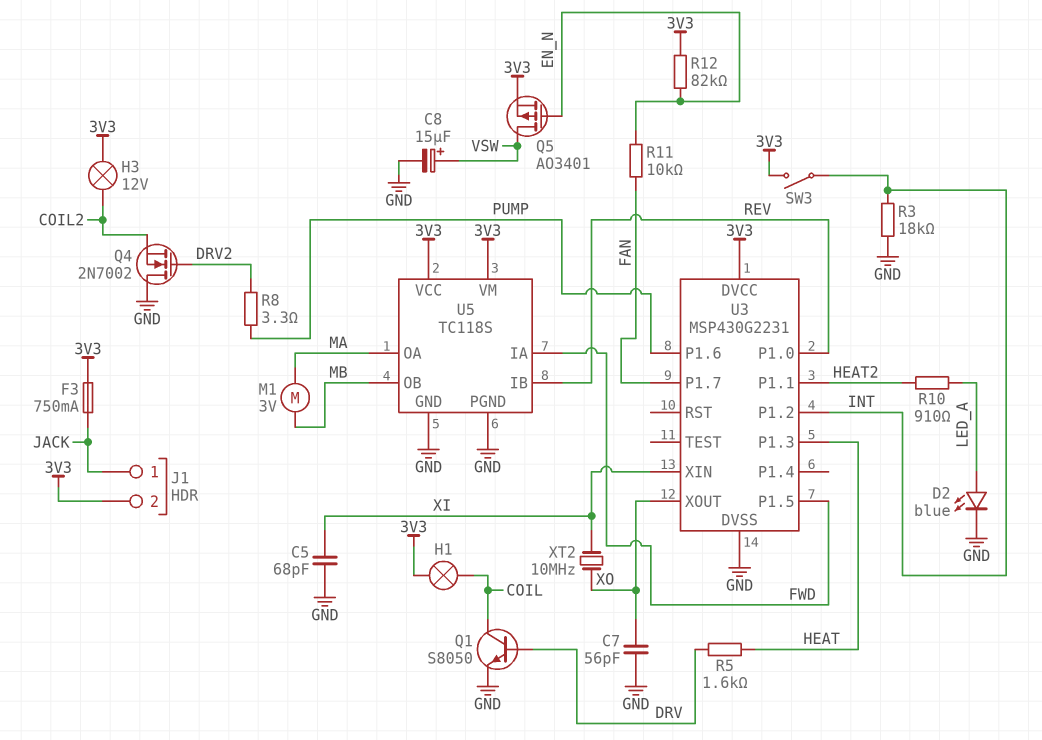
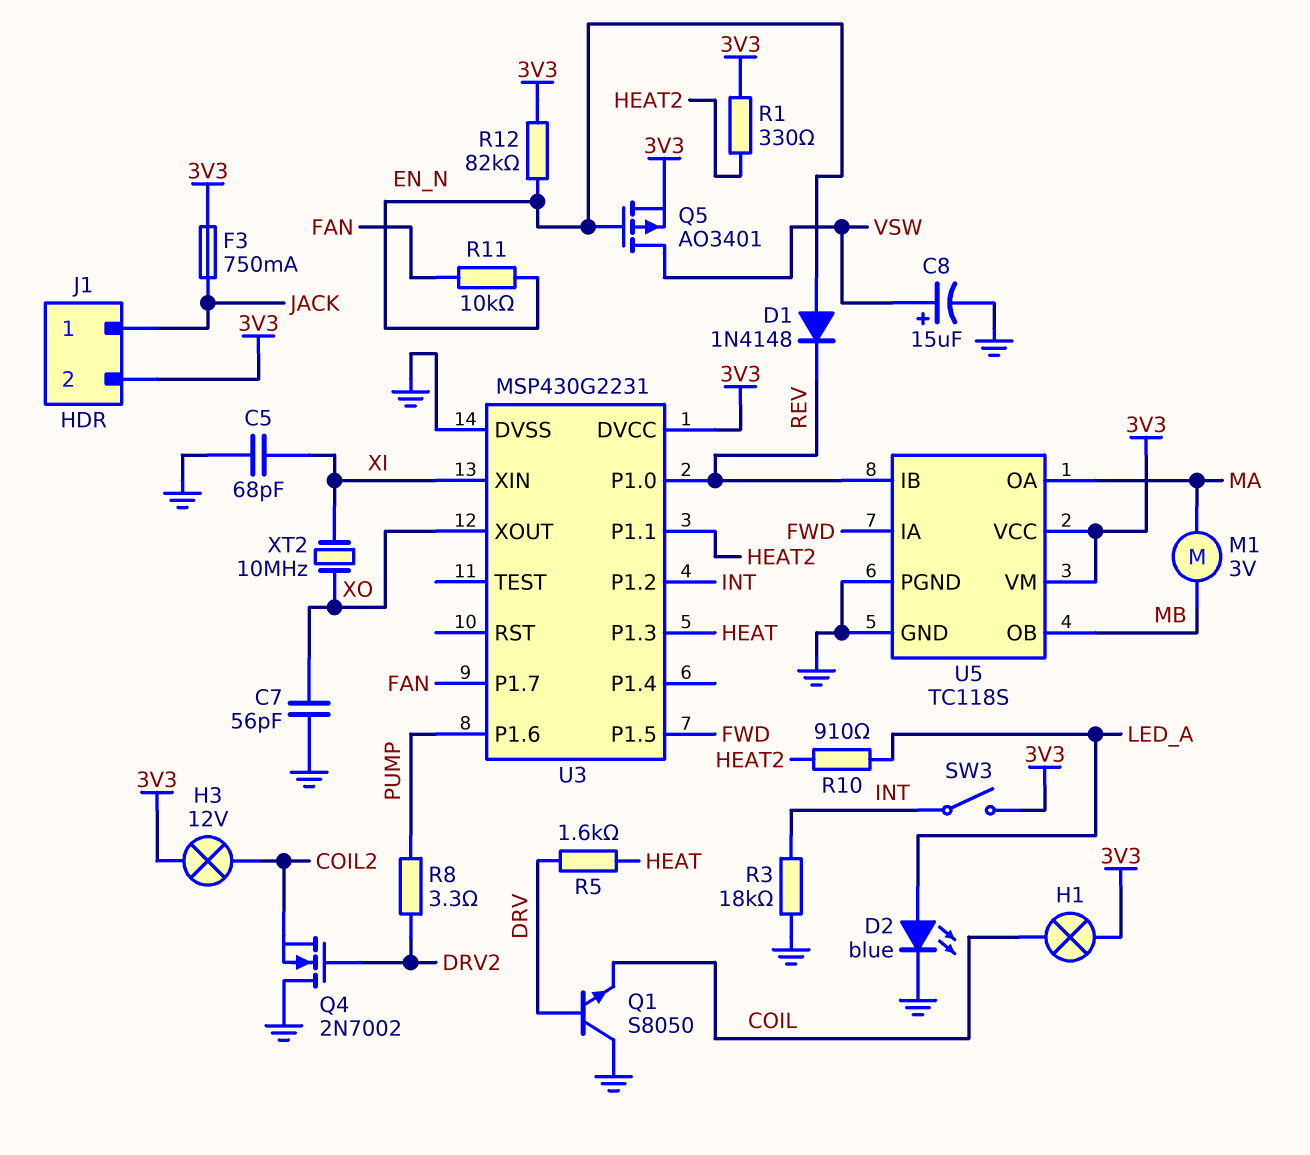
D1: none -> diode 1N4148 (A EN_N, K REV)
Q1: NPN S8050 (B DRV, C COIL, E GND) -> NPN S8050 (B DRV, C GND, E COIL)
R1: none -> 330 (3V3, HEAT2)

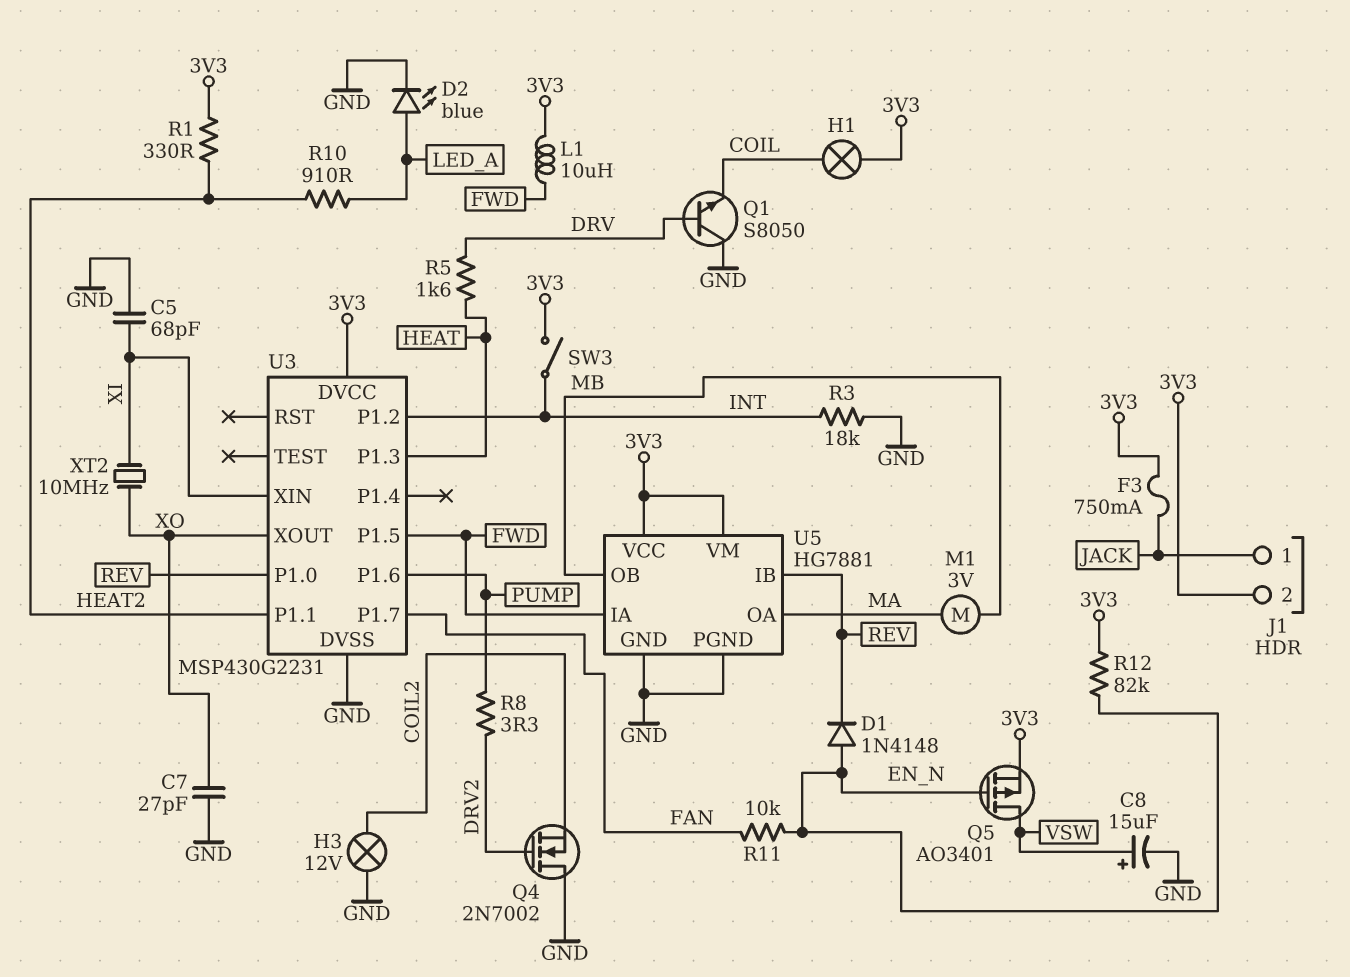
C7: 56pF (GND, XO) -> 27pF (GND, XO)
H3: lamp 12V (3V3, COIL2) -> lamp 12V (COIL2, GND)
L1: none -> 10uH (3V3, FWD)
U5: TC118S -> HG7881

